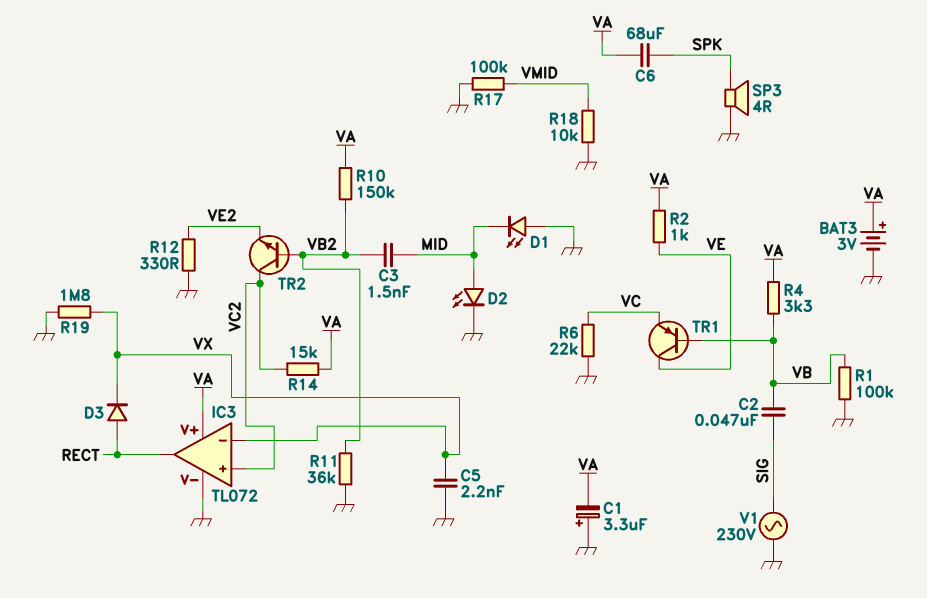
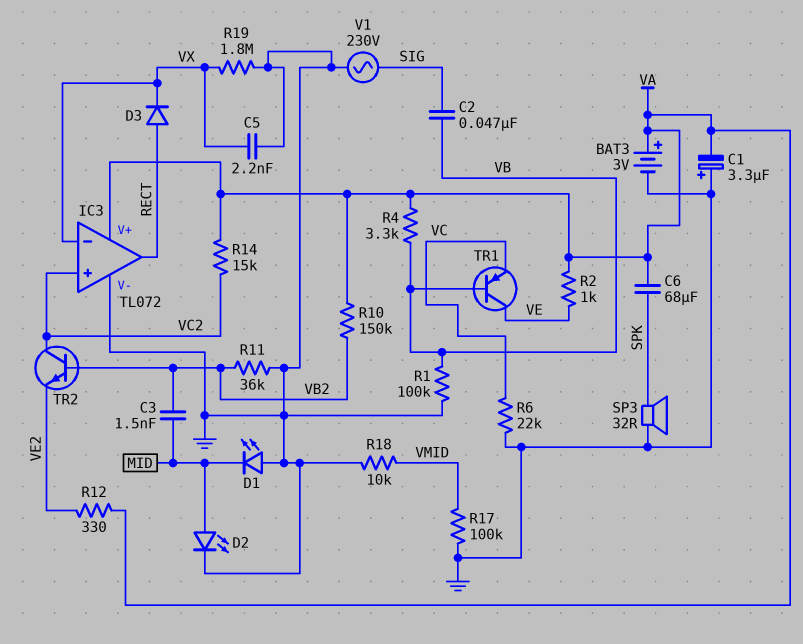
R12: 330 (GND, VE2) -> 330 (VA, VE2)
SP3: speaker 4R (GND, SPK) -> speaker 32R (GND, SPK)

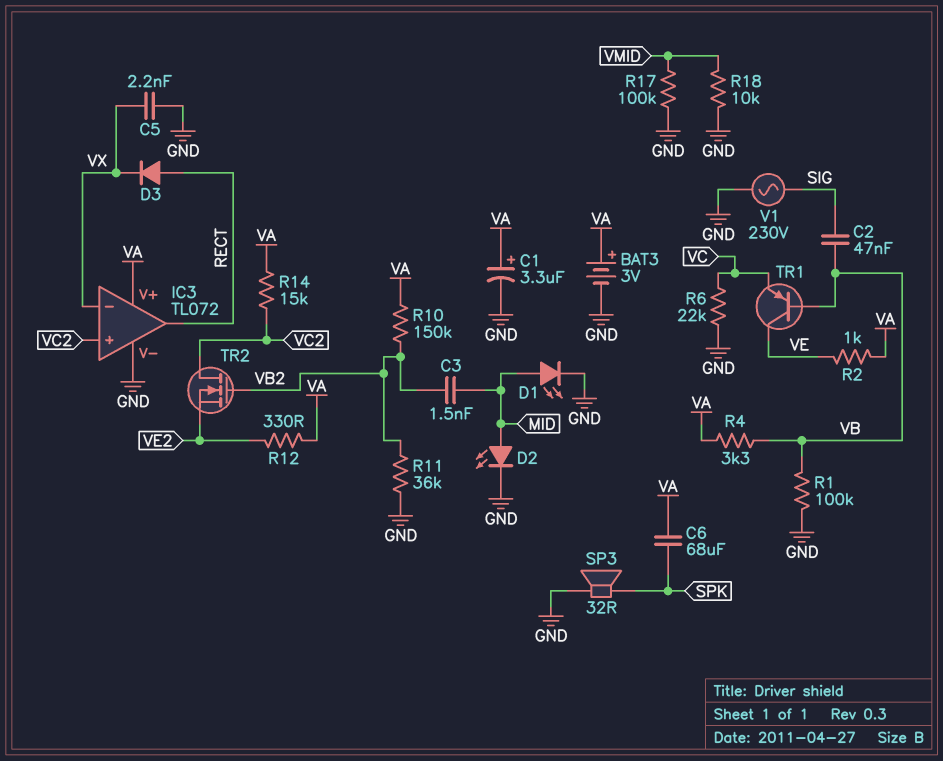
C1: 3.3uF (plus GND, minus VA) -> 3.3uF (plus VA, minus GND)
D1: LED (A GND, K MID) -> LED (A MID, K GND)
R19: 1.8M (GND, VX) -> none
TR2: NPN (B VB2, C VC2, E VE2) -> NMOS (G VB2, D VC2, S VE2)

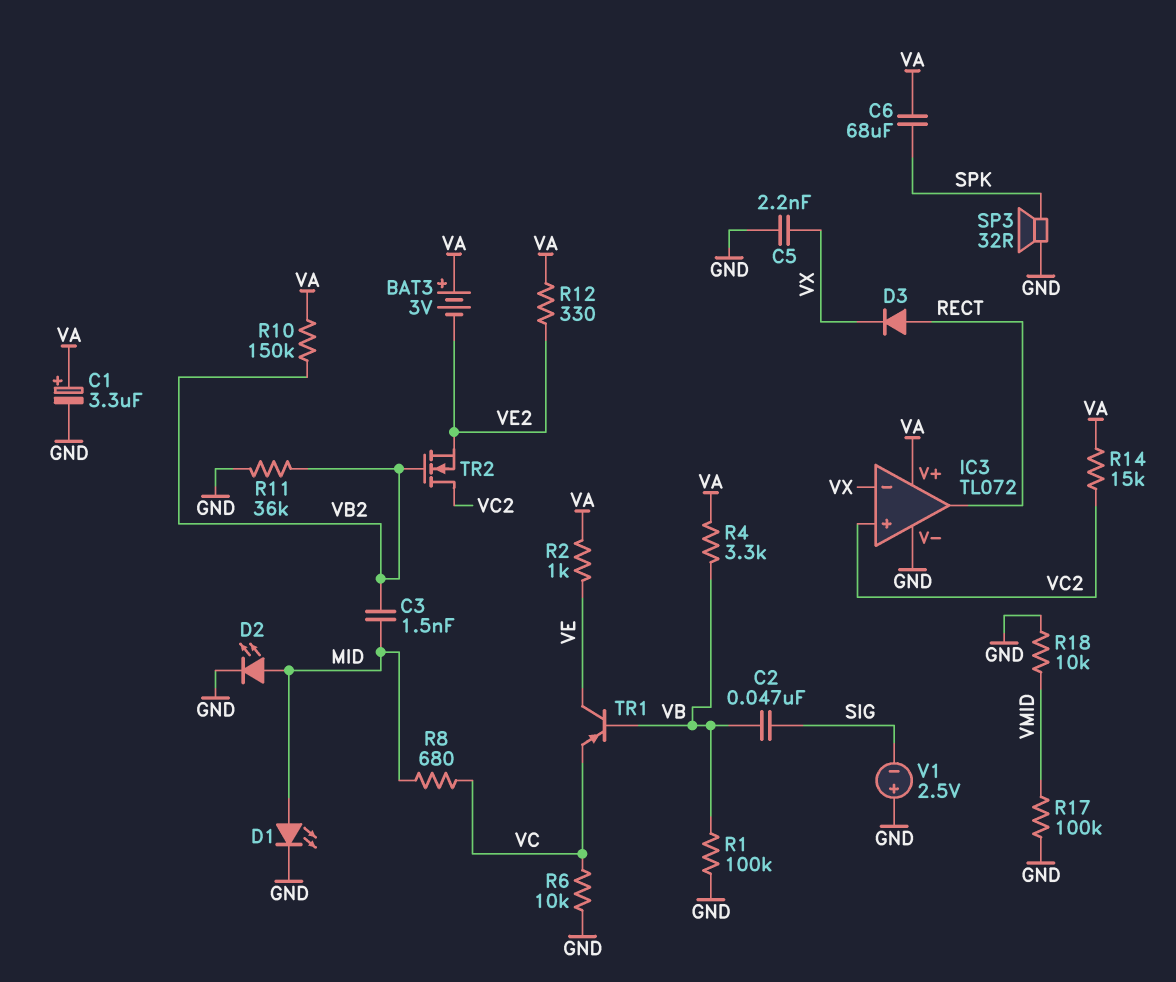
BAT3: 3V (plus VA, minus GND) -> 3V (plus VA, minus VE2)
R6: 22k (GND, VC) -> 10k (GND, VC)
R8: none -> 680 (MID, VC)
V1: AC 230V (GND, SIG) -> 2.5V (plus GND, minus SIG)

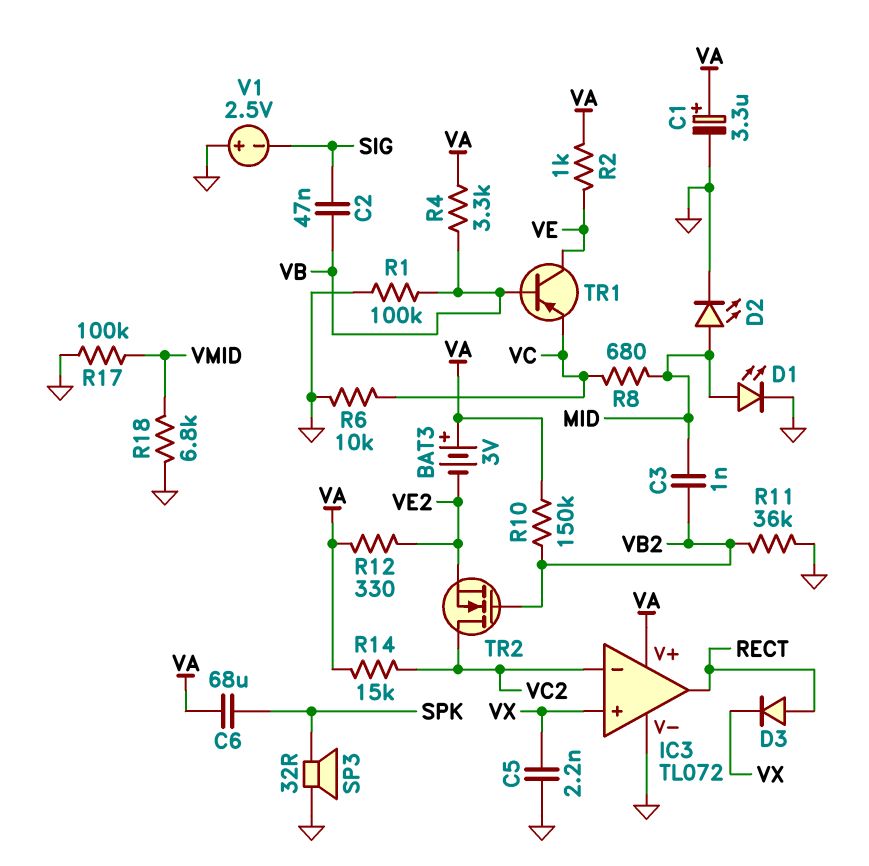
C3: 1.5nF (MID, VB2) -> 1nF (MID, VB2)
IC3 pin in+: VC2 -> VX
IC3 pin in-: VX -> VC2
R18: 10k (GND, VMID) -> 6.8k (GND, VMID)

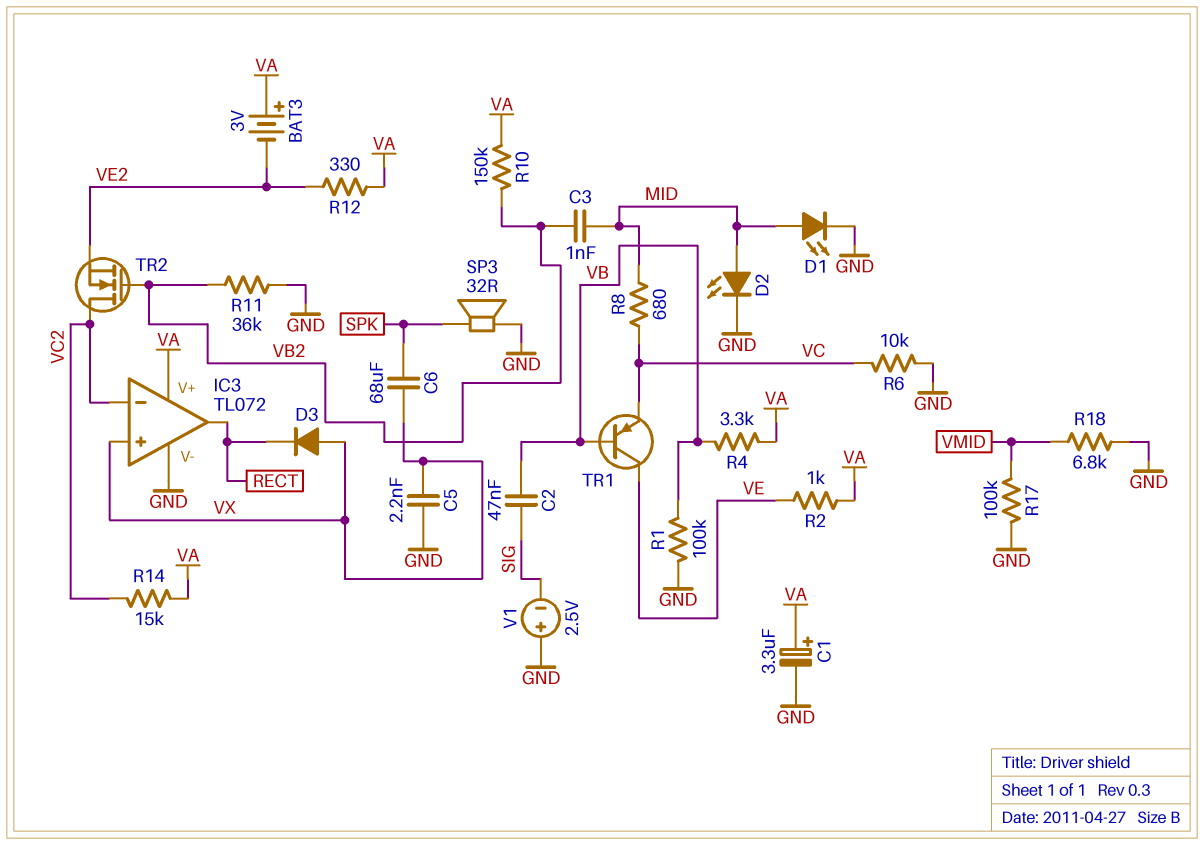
C6: 68uF (SPK, VA) -> 68uF (SPK, VX)
D3: diode (A RECT, K VX) -> diode (A VX, K RECT)

